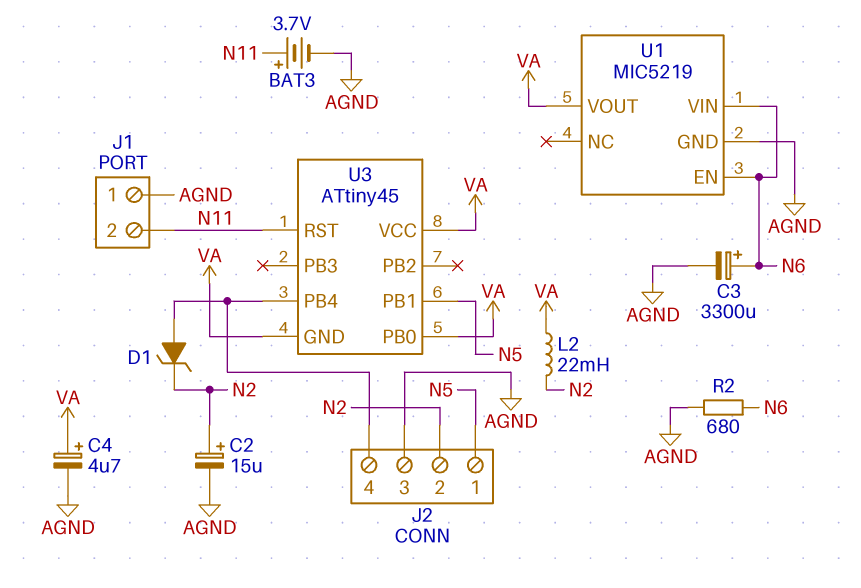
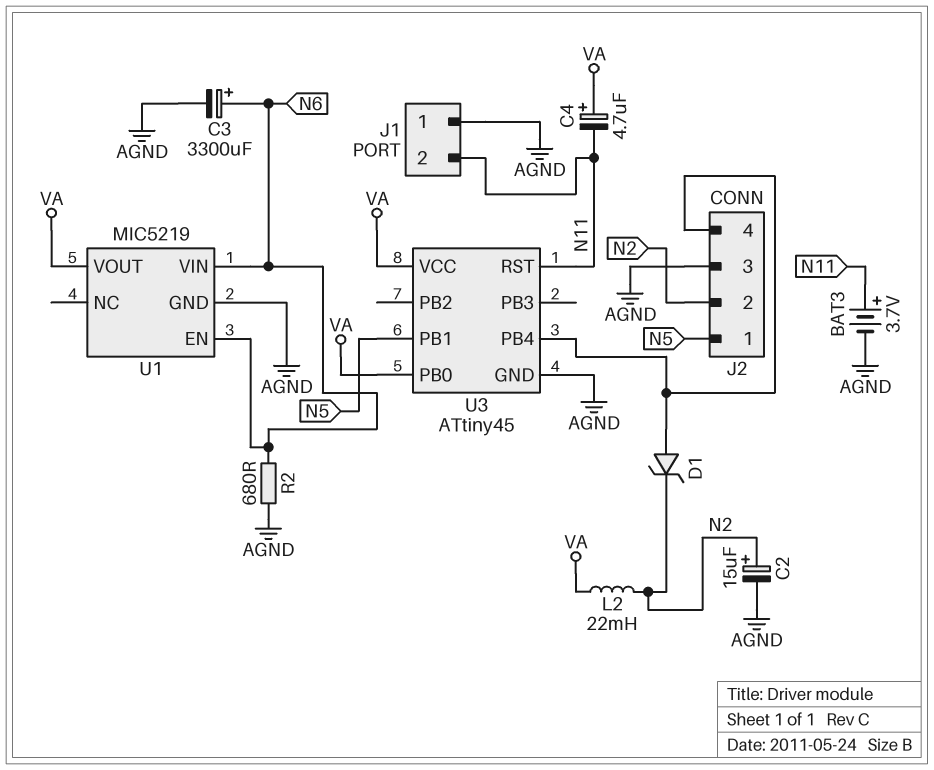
C4: 4.7uF (plus VA, minus AGND) -> 4.7uF (plus VA, minus N11)
U3 pin GND: VA -> AGND

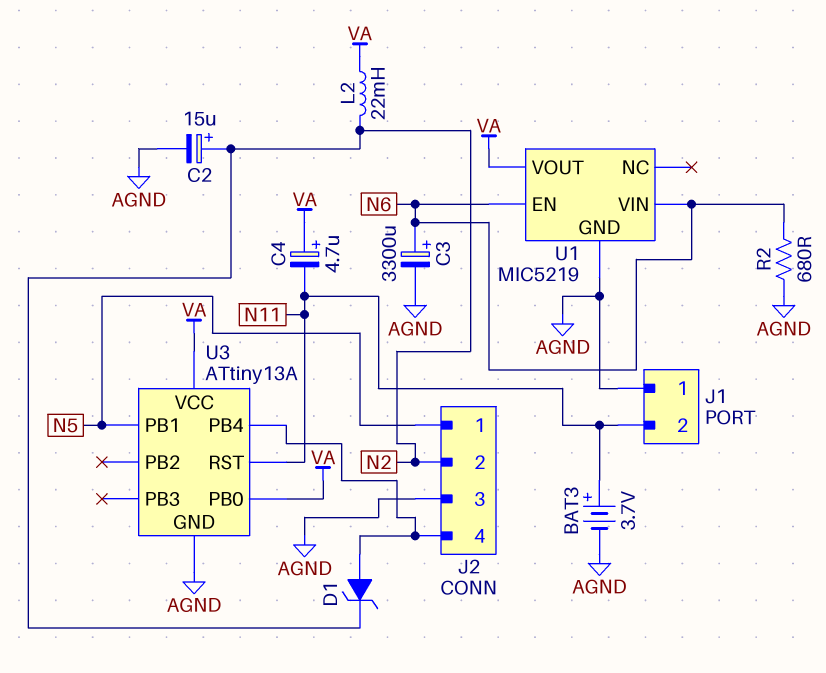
U3: ATtiny45 -> ATtiny13A

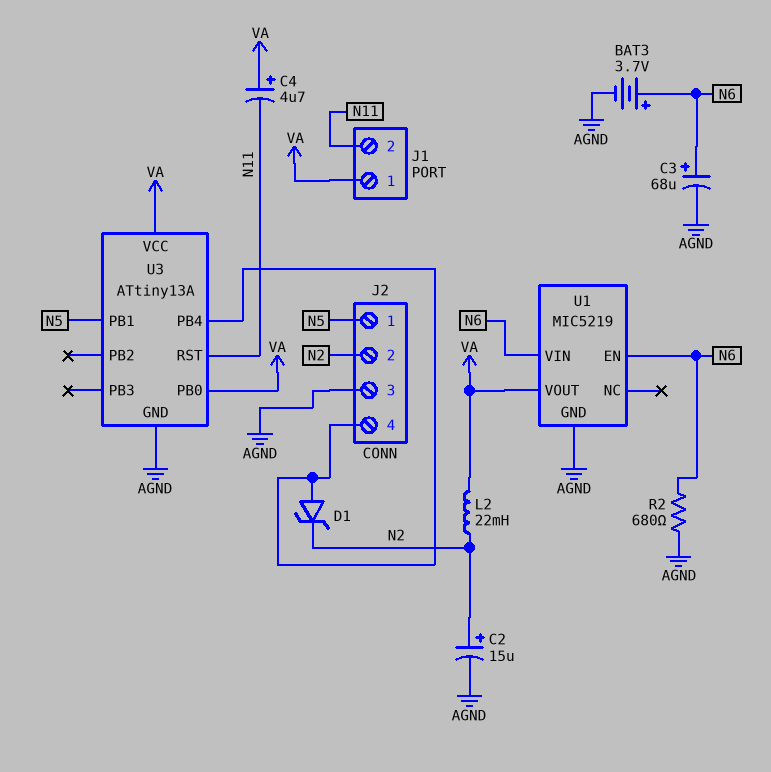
BAT3: 3.7V (plus N11, minus AGND) -> 3.7V (plus N6, minus AGND)
C3: 3300uF (plus N6, minus AGND) -> 68uF (plus N6, minus AGND)
J1 pin 1: AGND -> VA

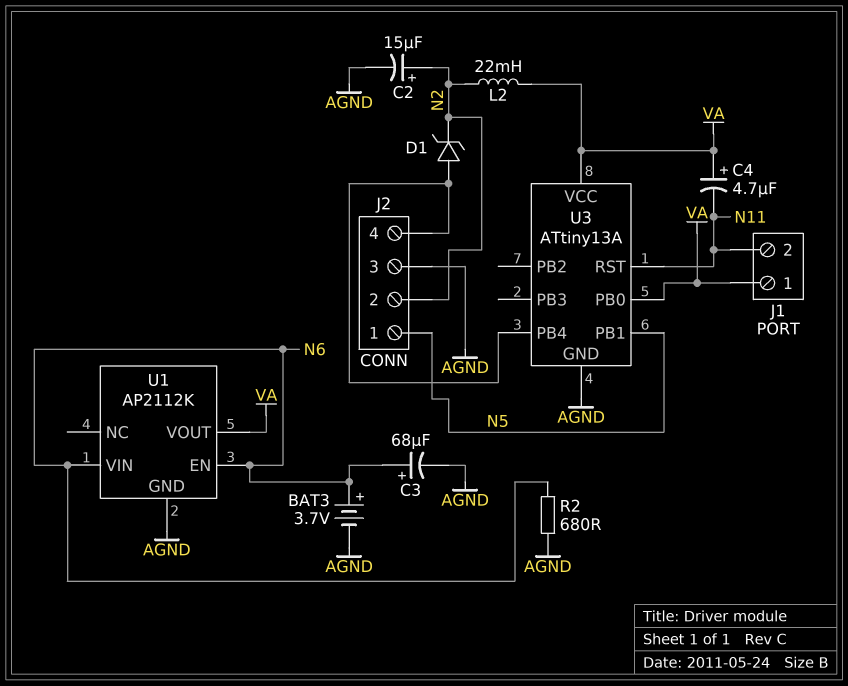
U1: MIC5219 -> AP2112K

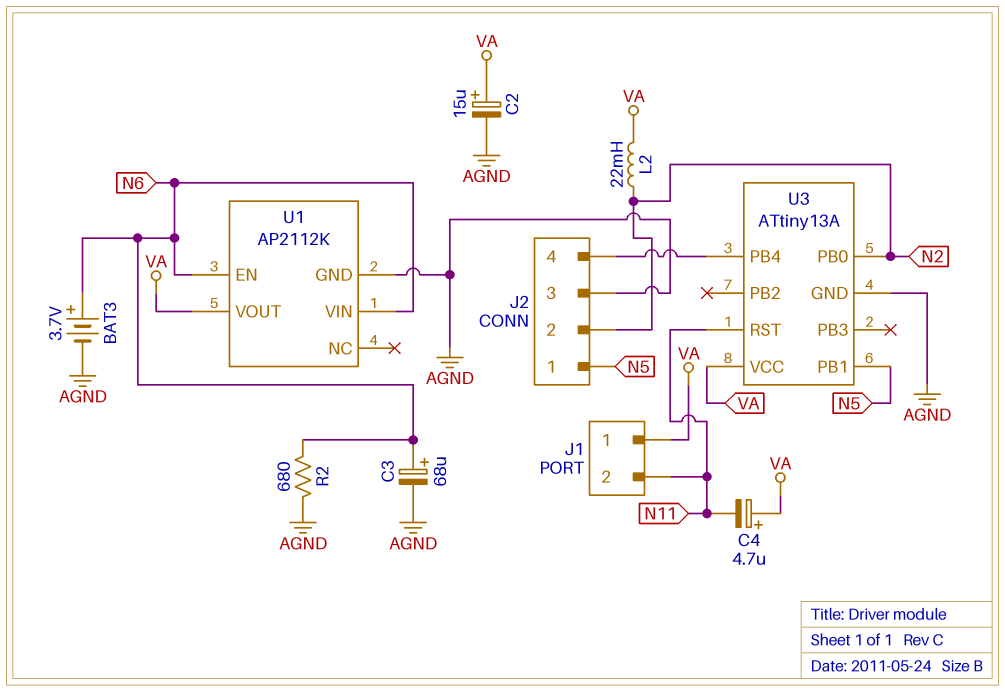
C2: 15uF (plus N2, minus AGND) -> 15uF (plus VA, minus AGND)
D1: zener (A J2/4, K N2) -> none
U3 pin PB0: VA -> N2

